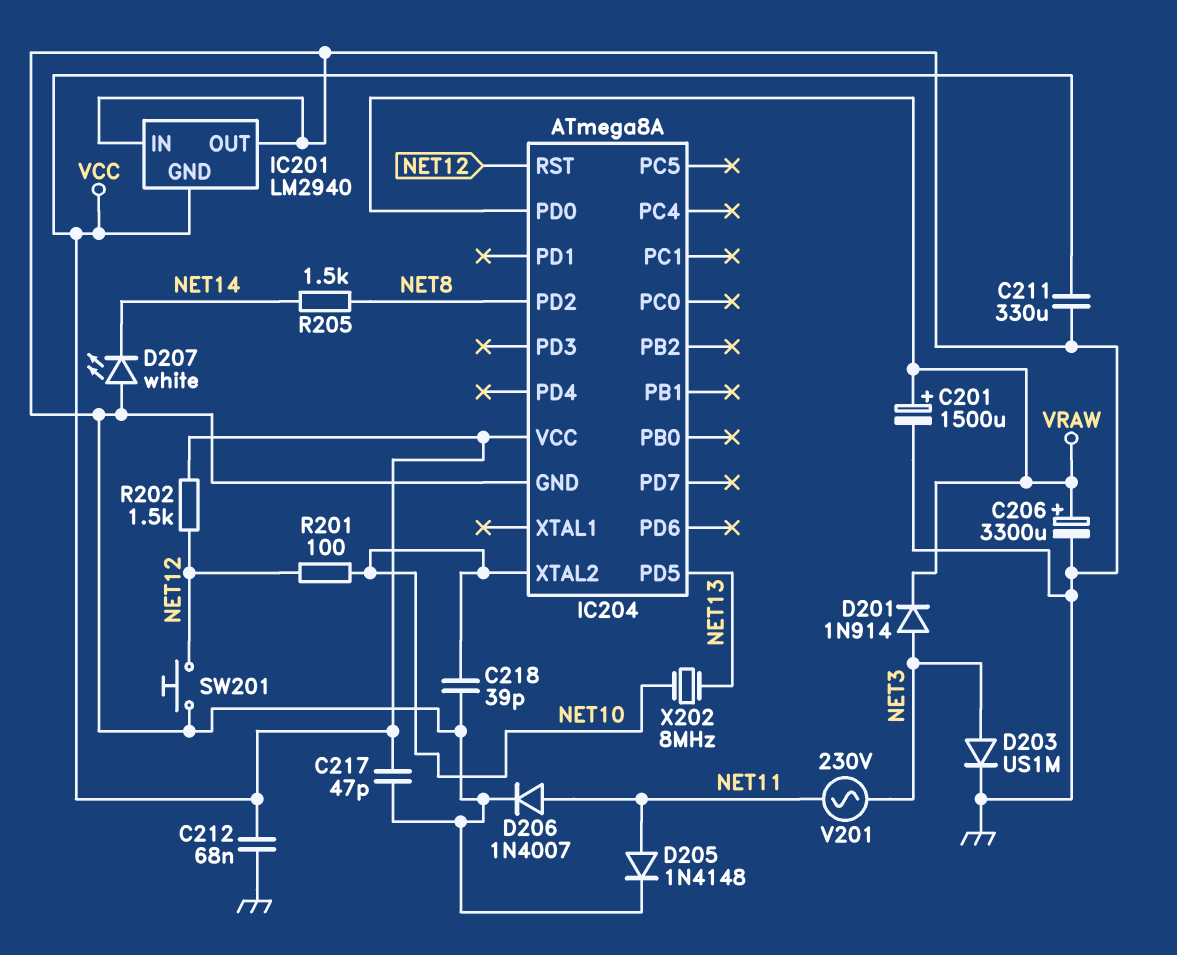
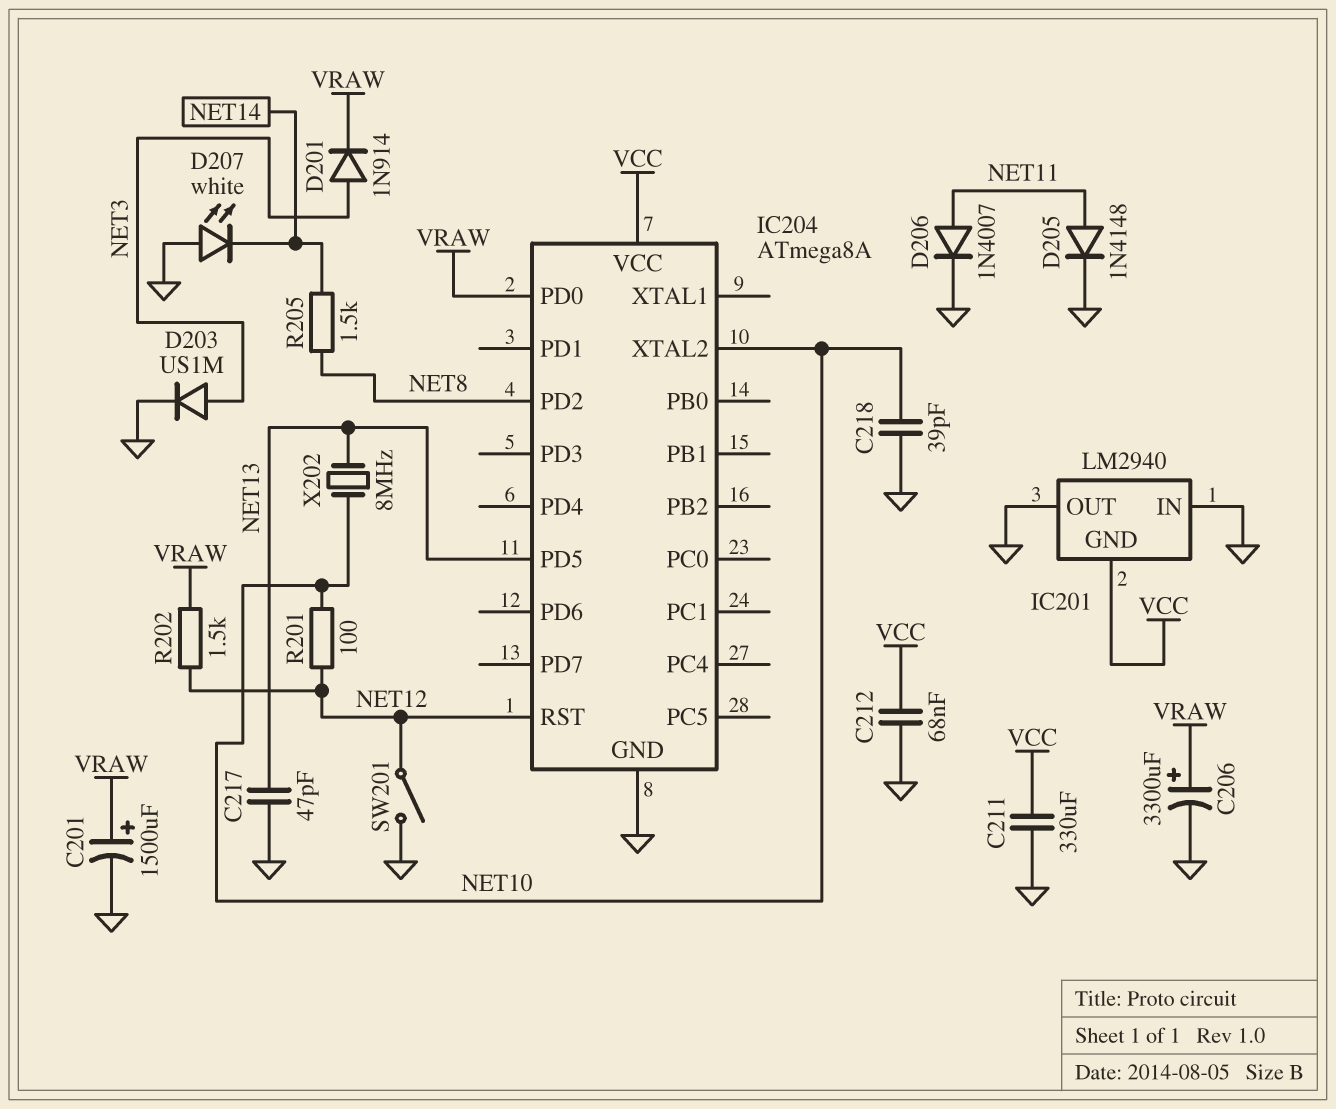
C217: 47pF (GND, VCC) -> 47pF (GND, NET13)
R202: 1.5k (NET12, VCC) -> 1.5k (NET12, VRAW)
SW201: button (GND, NET12) -> switch (GND, NET12)
V201: AC 230V (NET3, NET11) -> none

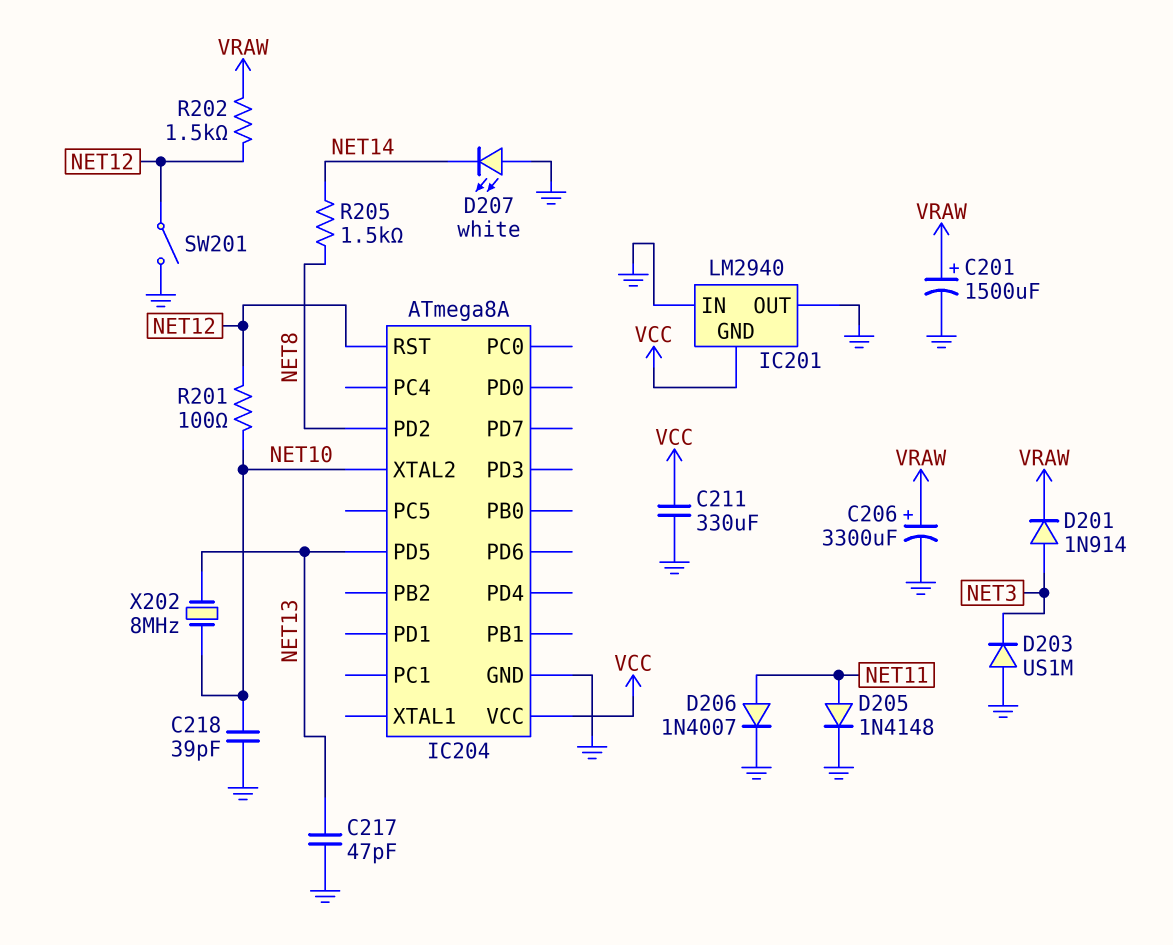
C212: 68nF (GND, VCC) -> none
D203: diode US1M (A NET3, K GND) -> diode US1M (A GND, K NET3)
IC204 pin PD0: VRAW -> none

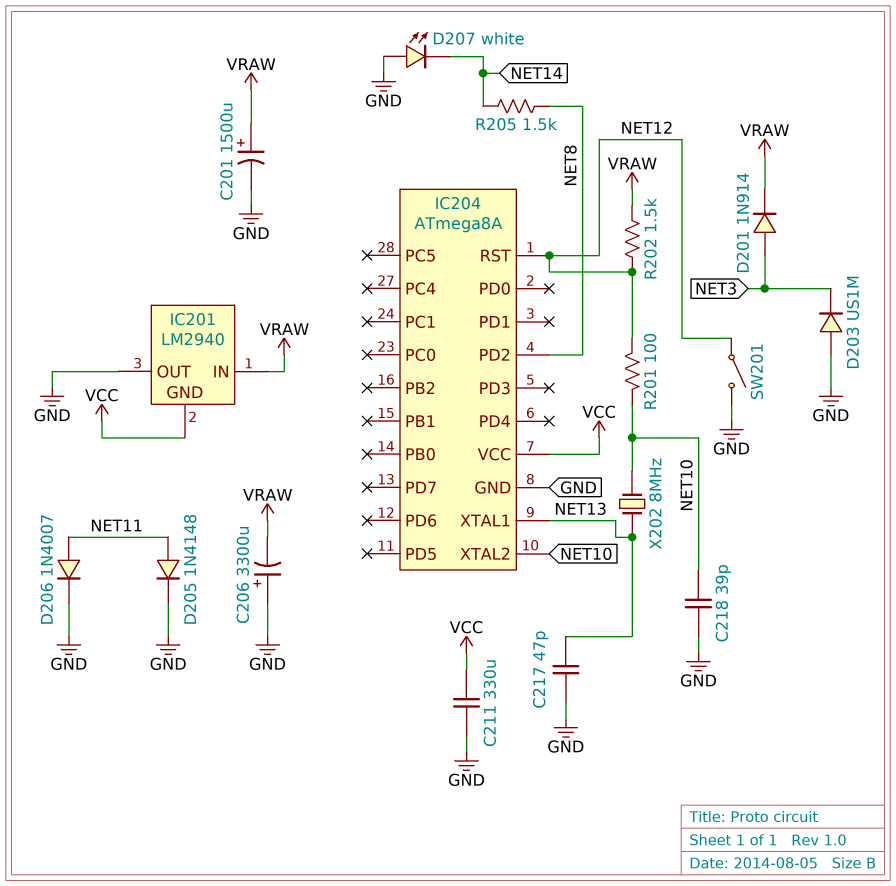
C206: 3300uF (plus VRAW, minus GND) -> 3300uF (plus GND, minus VRAW)
IC201 pin IN: GND -> VRAW
IC204 pin PD5: NET13 -> none
IC204 pin XTAL1: none -> NET13

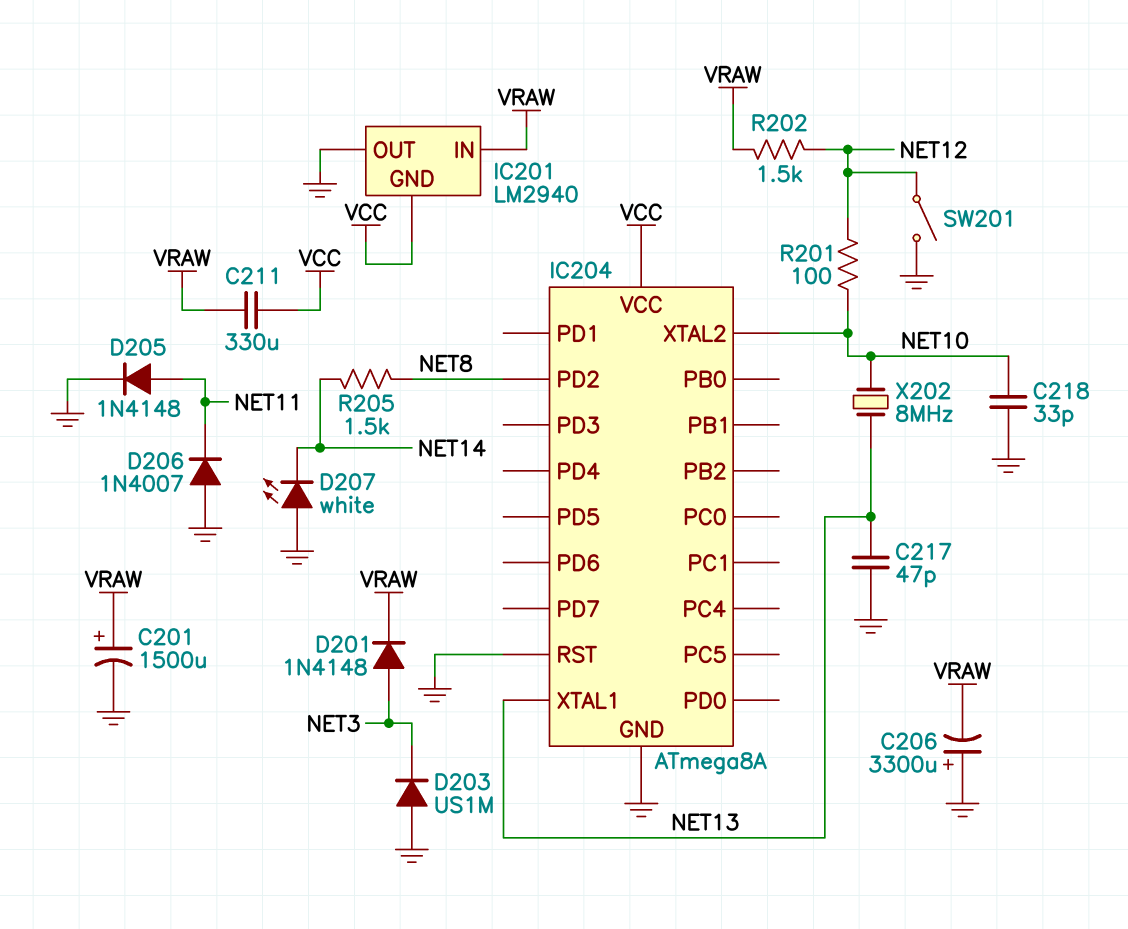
C211: 330uF (GND, VCC) -> 330uF (VCC, VRAW)
C218: 39pF (GND, NET10) -> 33pF (GND, NET10)
D201: diode 1N914 (A NET3, K VRAW) -> diode 1N4148 (A NET3, K VRAW)
D206: diode 1N4007 (A NET11, K GND) -> diode 1N4007 (A GND, K NET11)
IC204 pin RST: NET12 -> GND

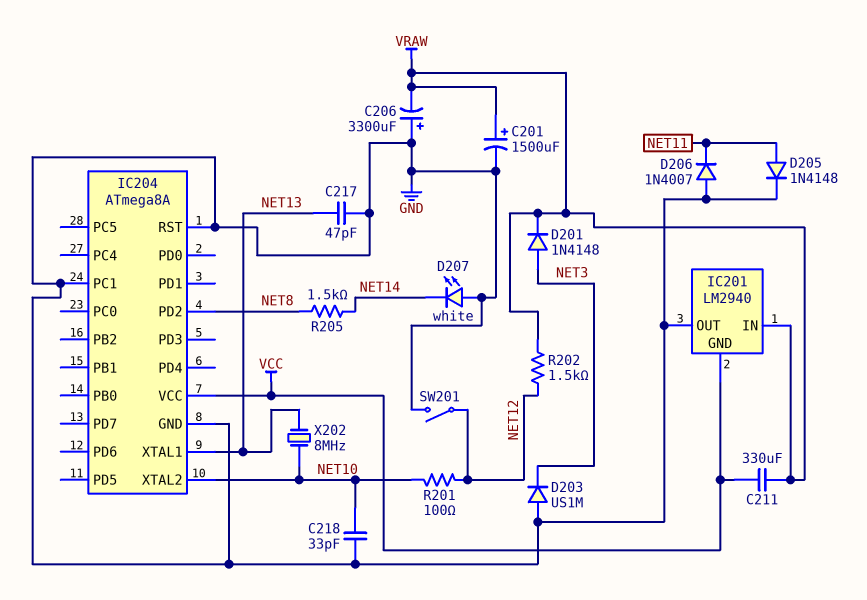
IC204 pin PC1: none -> GND

